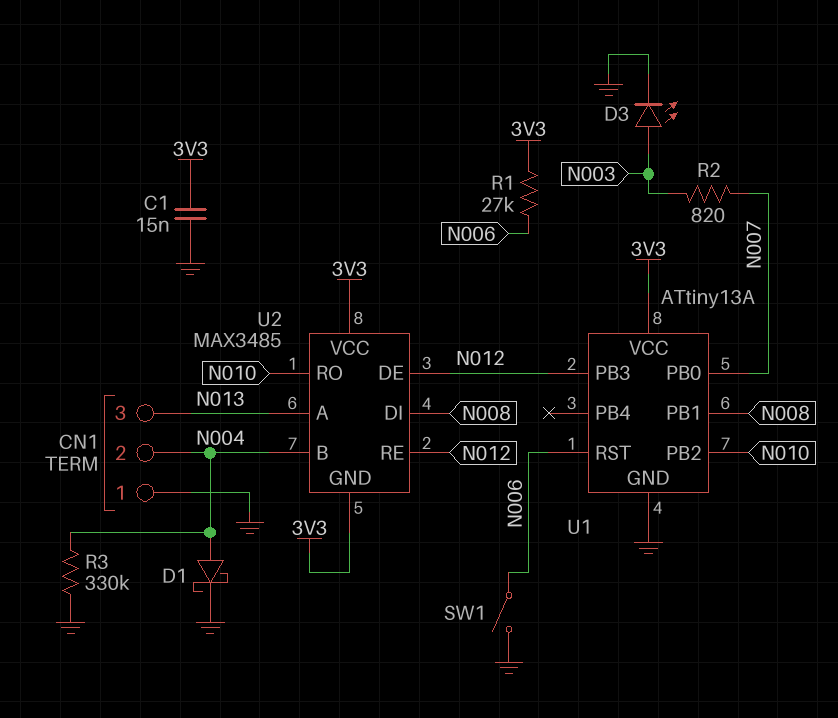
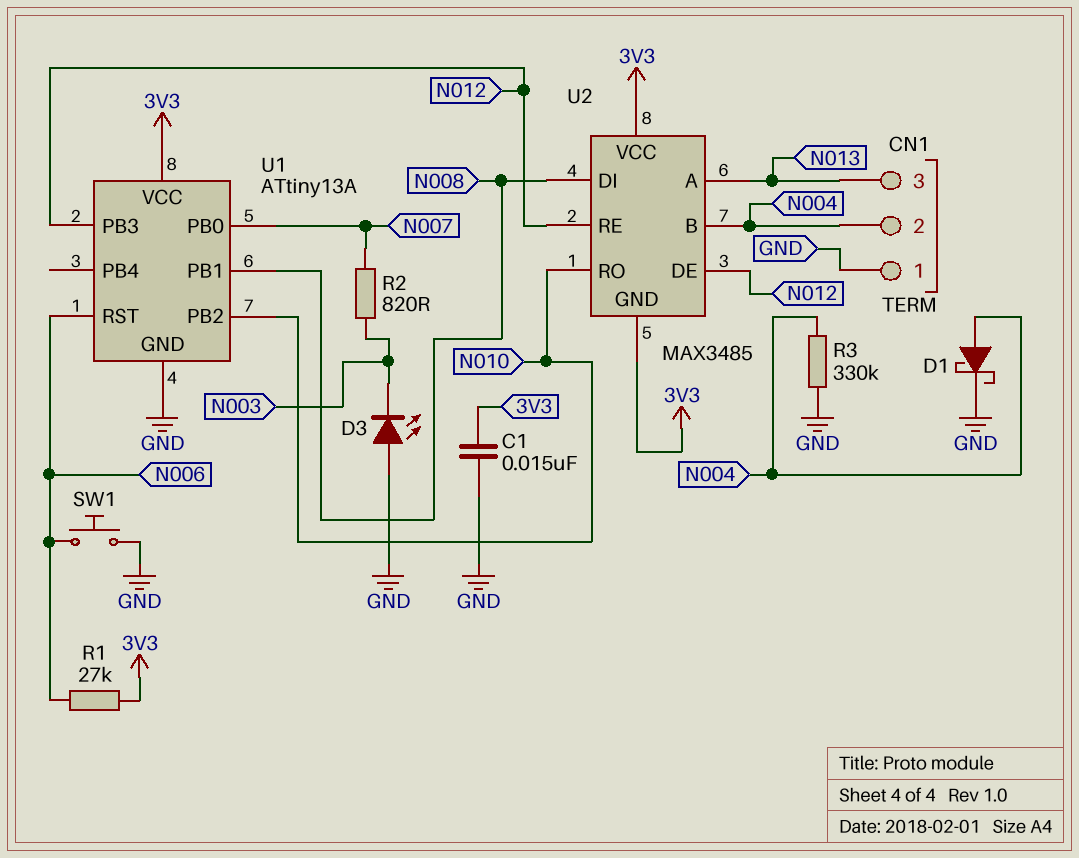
D3: LED (A N003, K GND) -> LED (A GND, K N003)
SW1: switch (GND, N006) -> button (GND, N006)

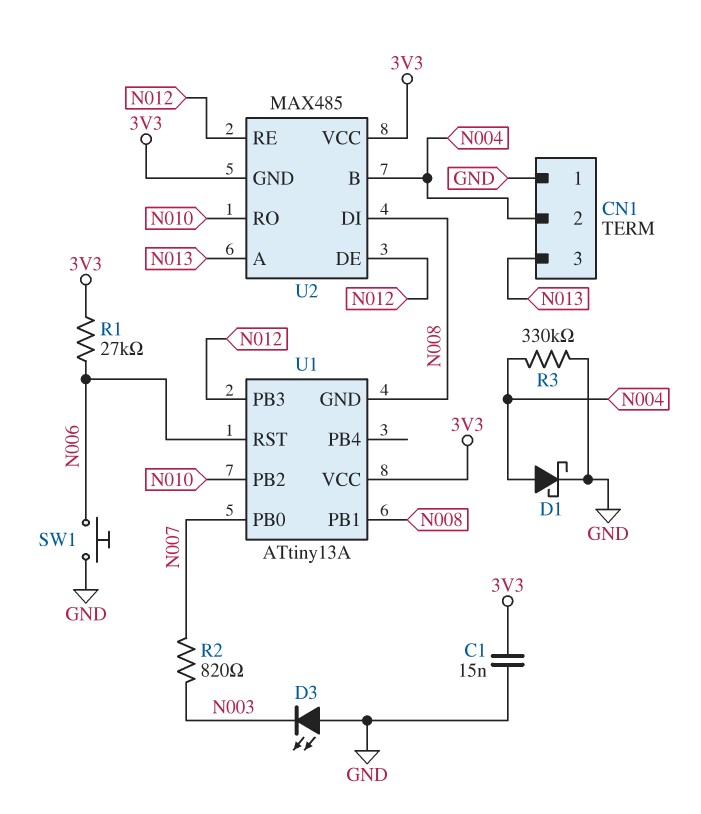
U1 pin GND: GND -> N008
U2: MAX3485 -> MAX485

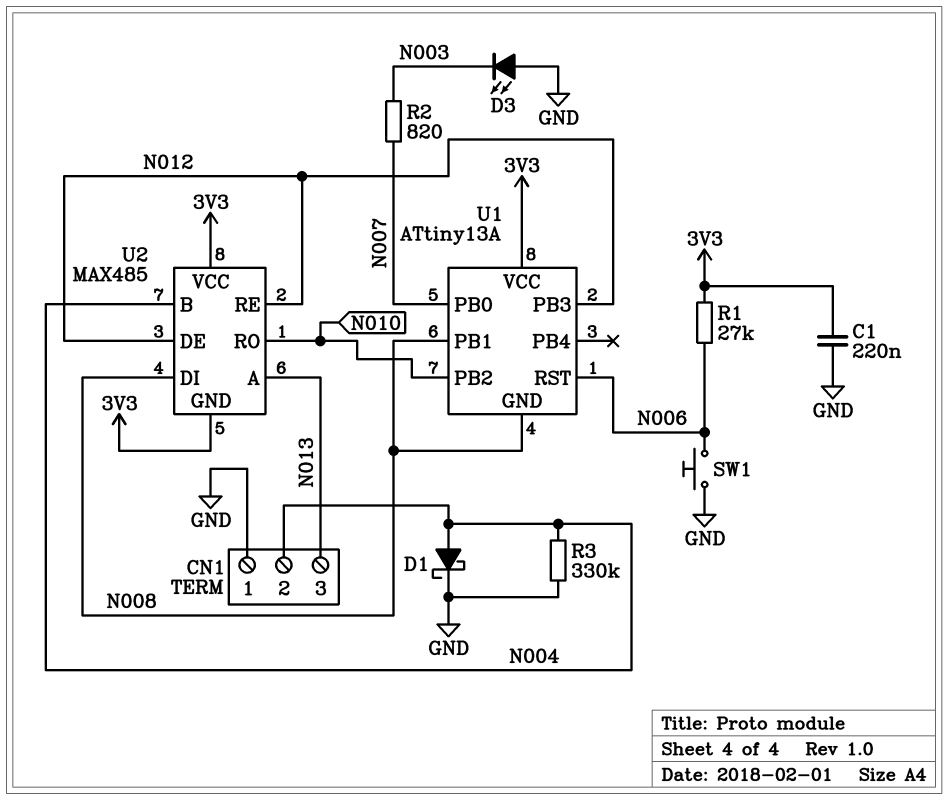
C1: 15nF (3V3, GND) -> 220nF (3V3, GND)

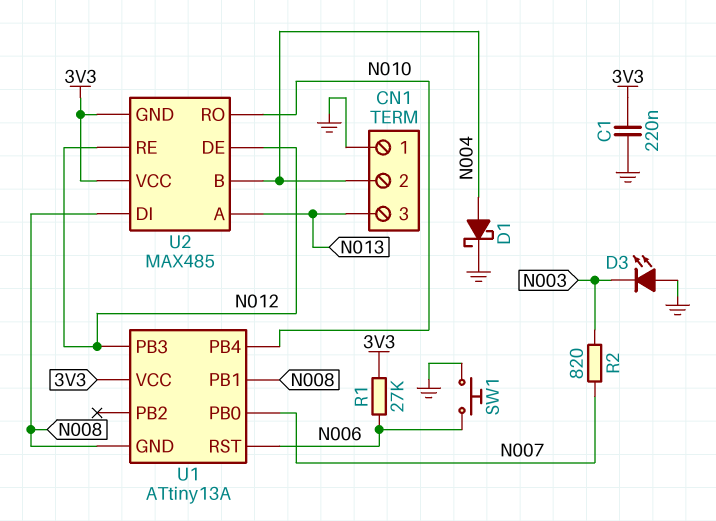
R3: 330k (GND, N004) -> none
U1 pin PB2: N010 -> none
U1 pin PB4: none -> N010

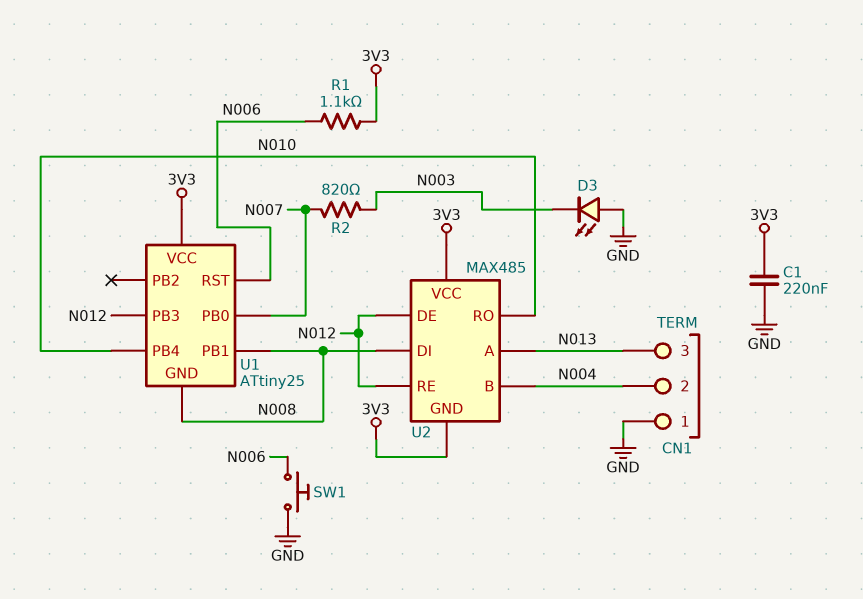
D1: schottky (A N004, K GND) -> none
R1: 27k (3V3, N006) -> 1.1k (3V3, N006)
U1: ATtiny13A -> ATtiny25

